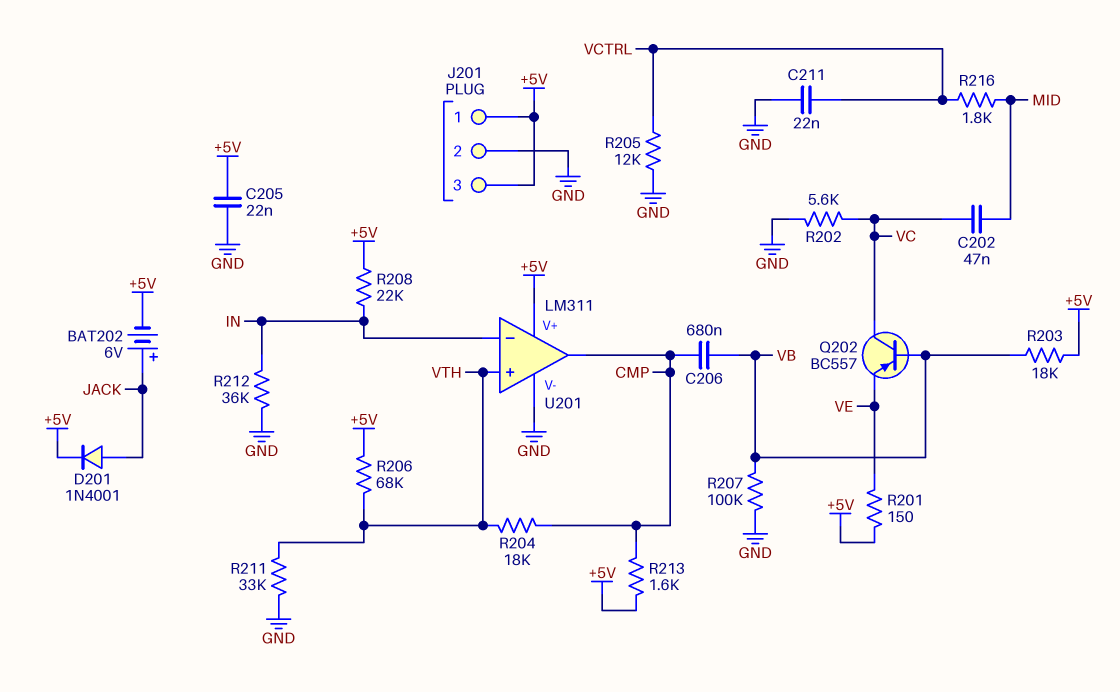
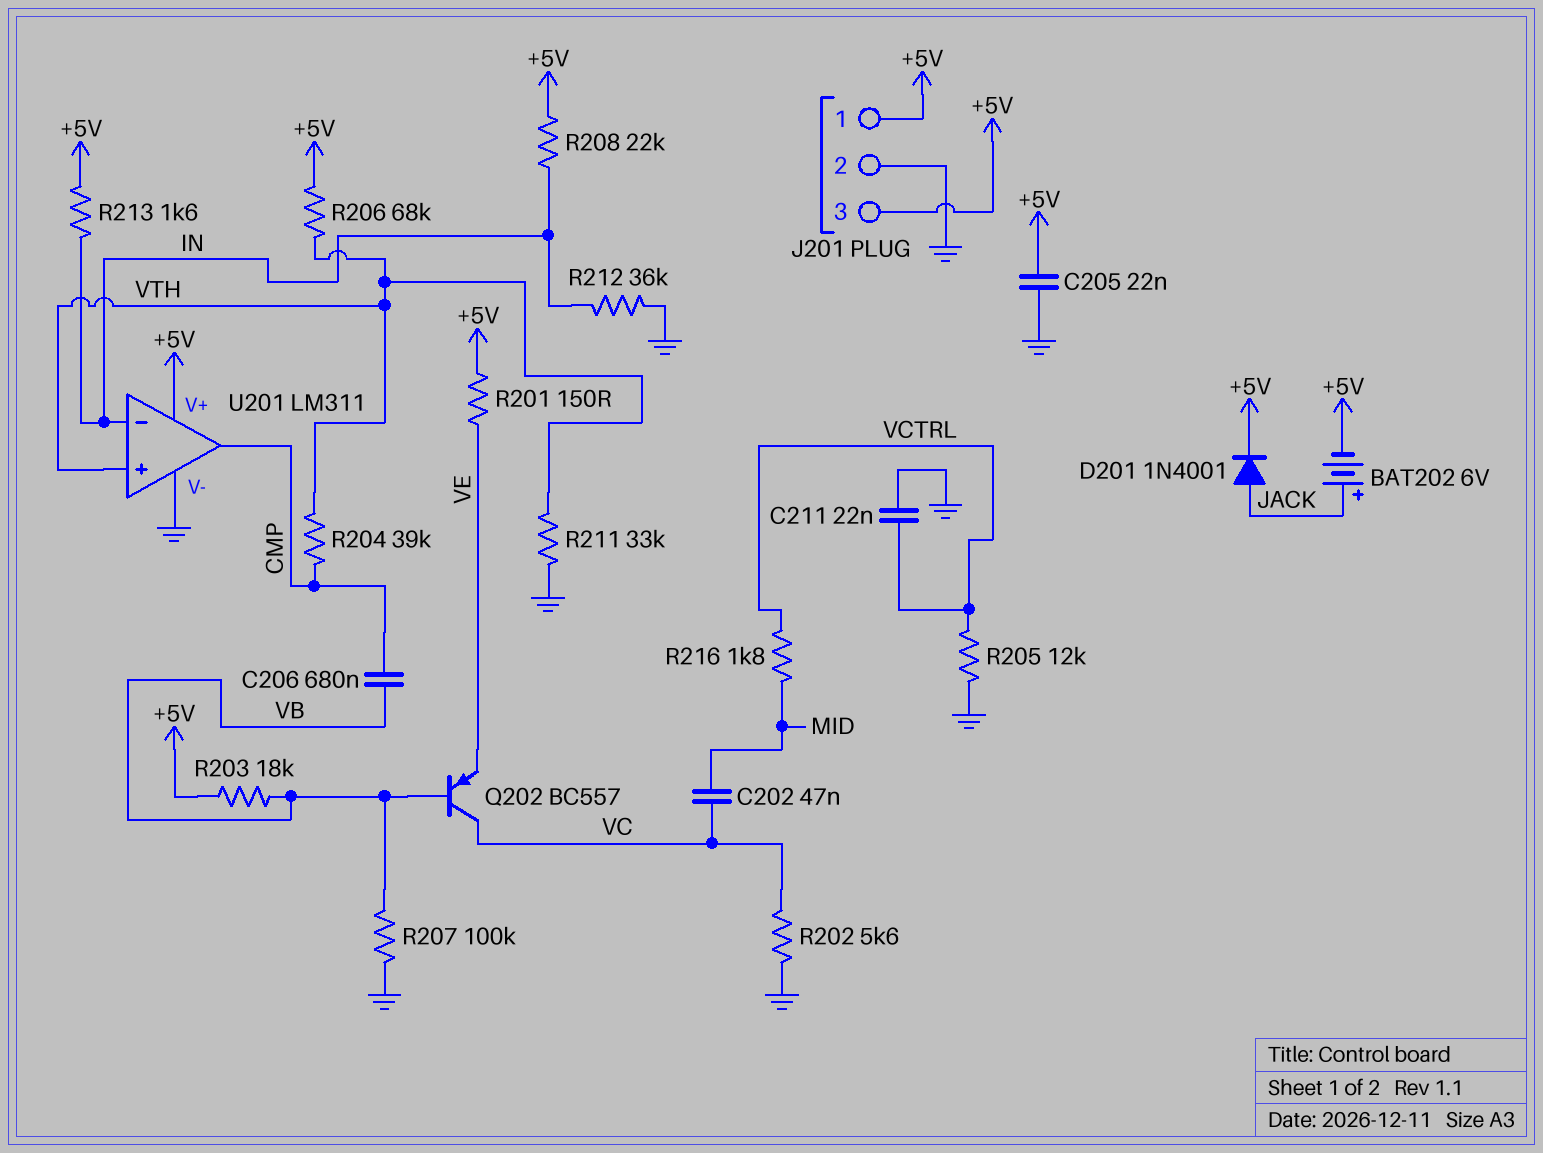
R204: 18k (CMP, VTH) -> 39k (CMP, VTH)
R213: 1.6k (+5V, CMP) -> 1.6k (+5V, IN)

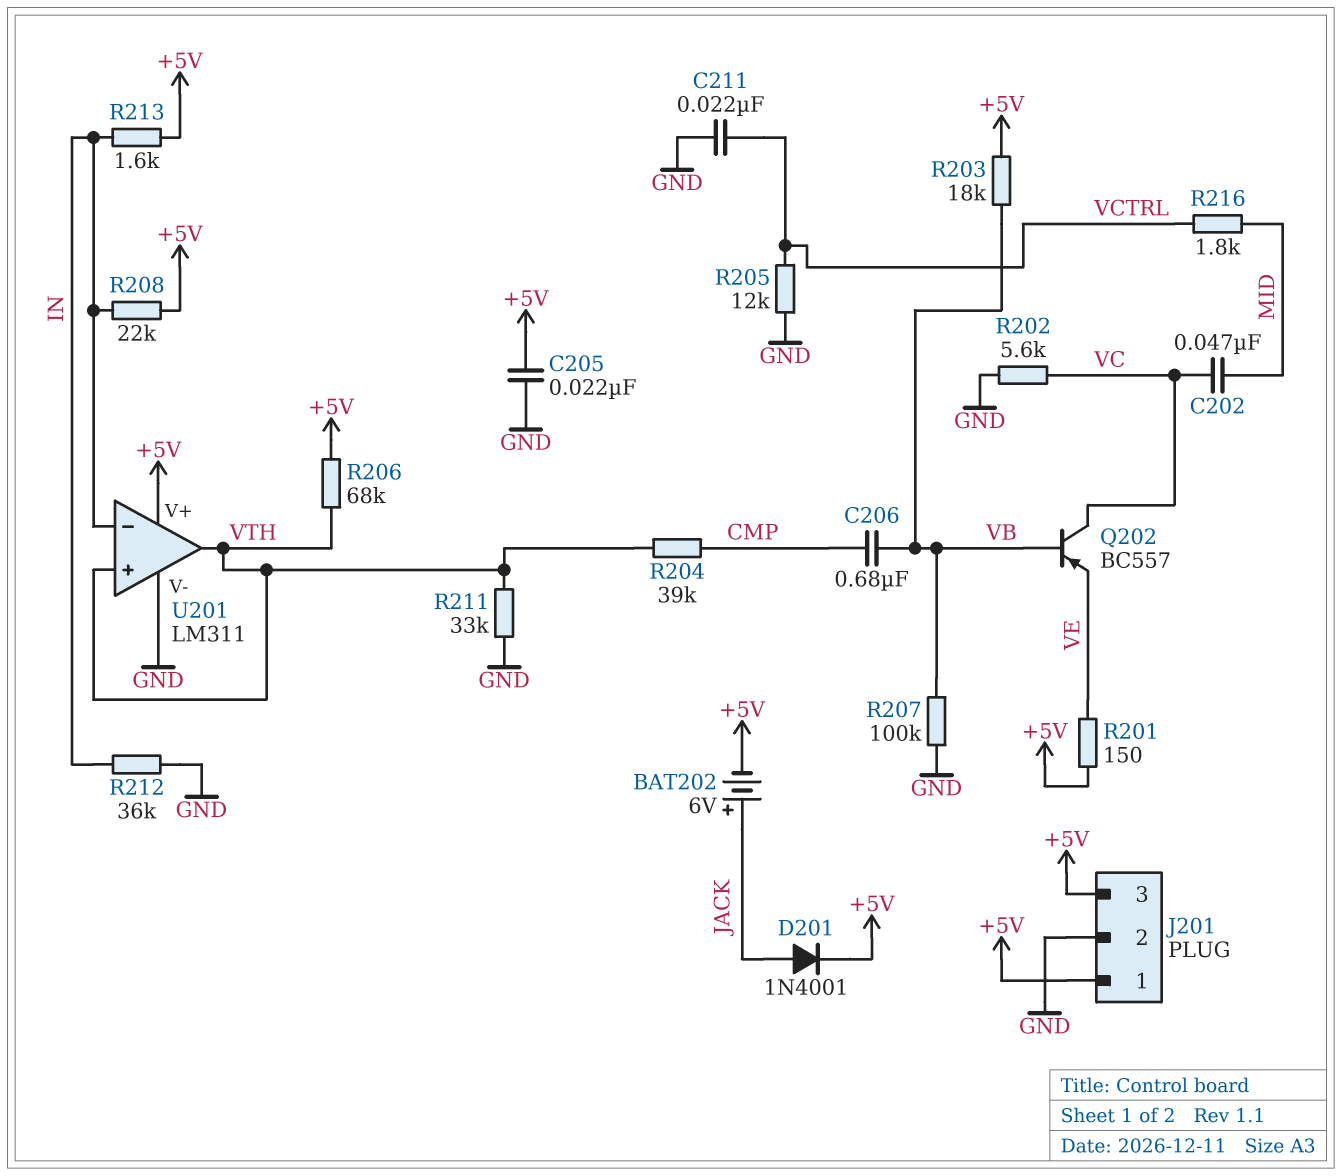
U201 pin out: CMP -> VTH

